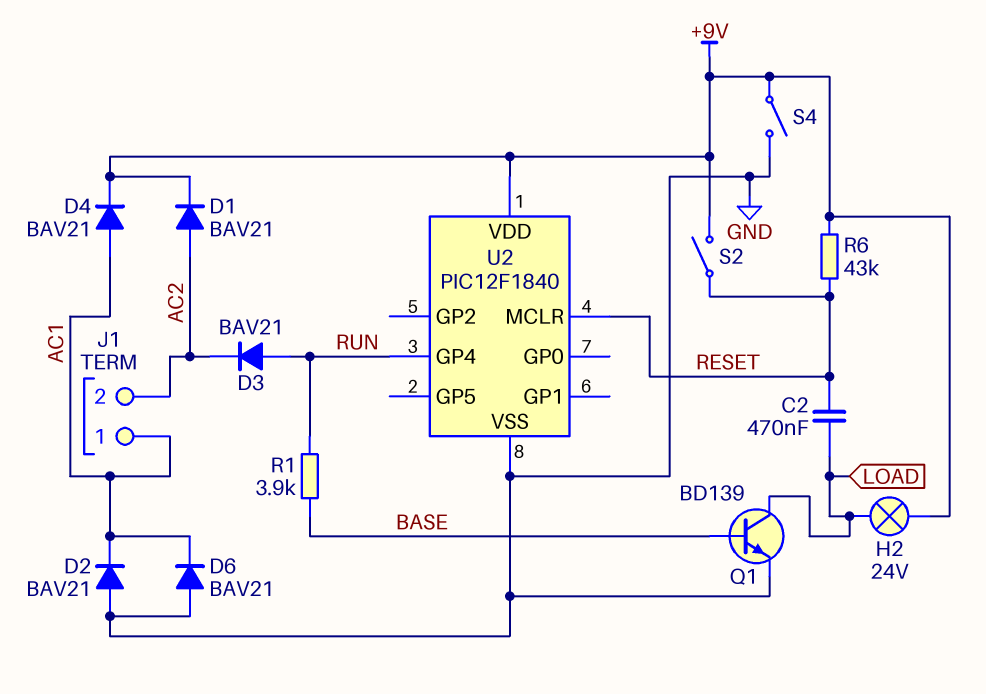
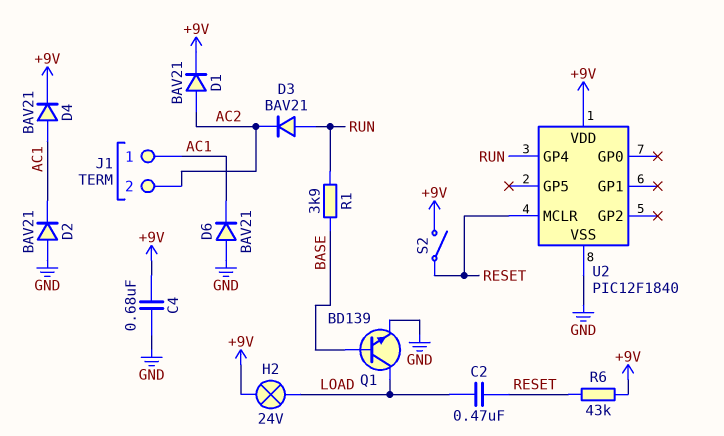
C4: none -> 680nF (+9V, GND)
S4: switch (+9V, GND) -> none

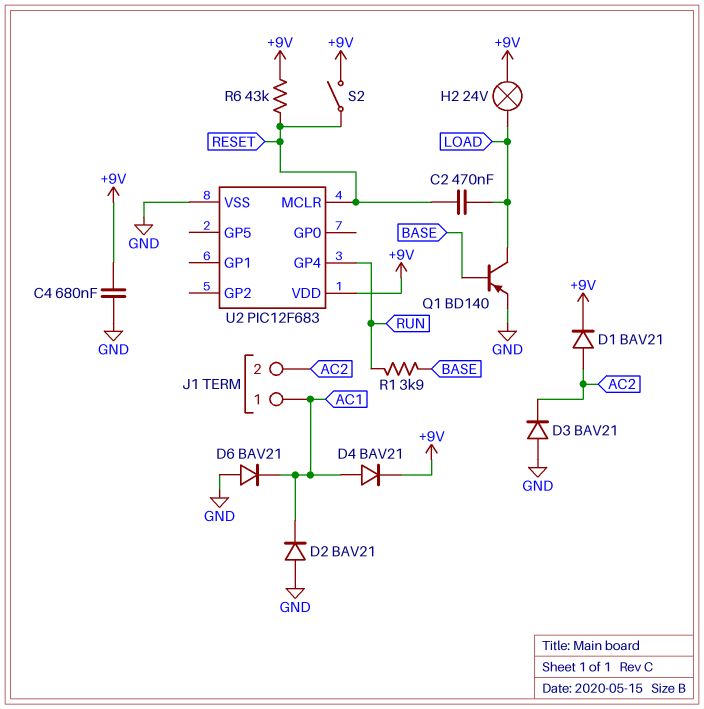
D3: diode BAV21 (A RUN, K AC2) -> diode BAV21 (A GND, K AC2)
Q1: NPN BD139 (B BASE, C LOAD, E GND) -> PNP BD140 (B BASE, C LOAD, E GND)
U2: PIC12F1840 -> PIC12F683

